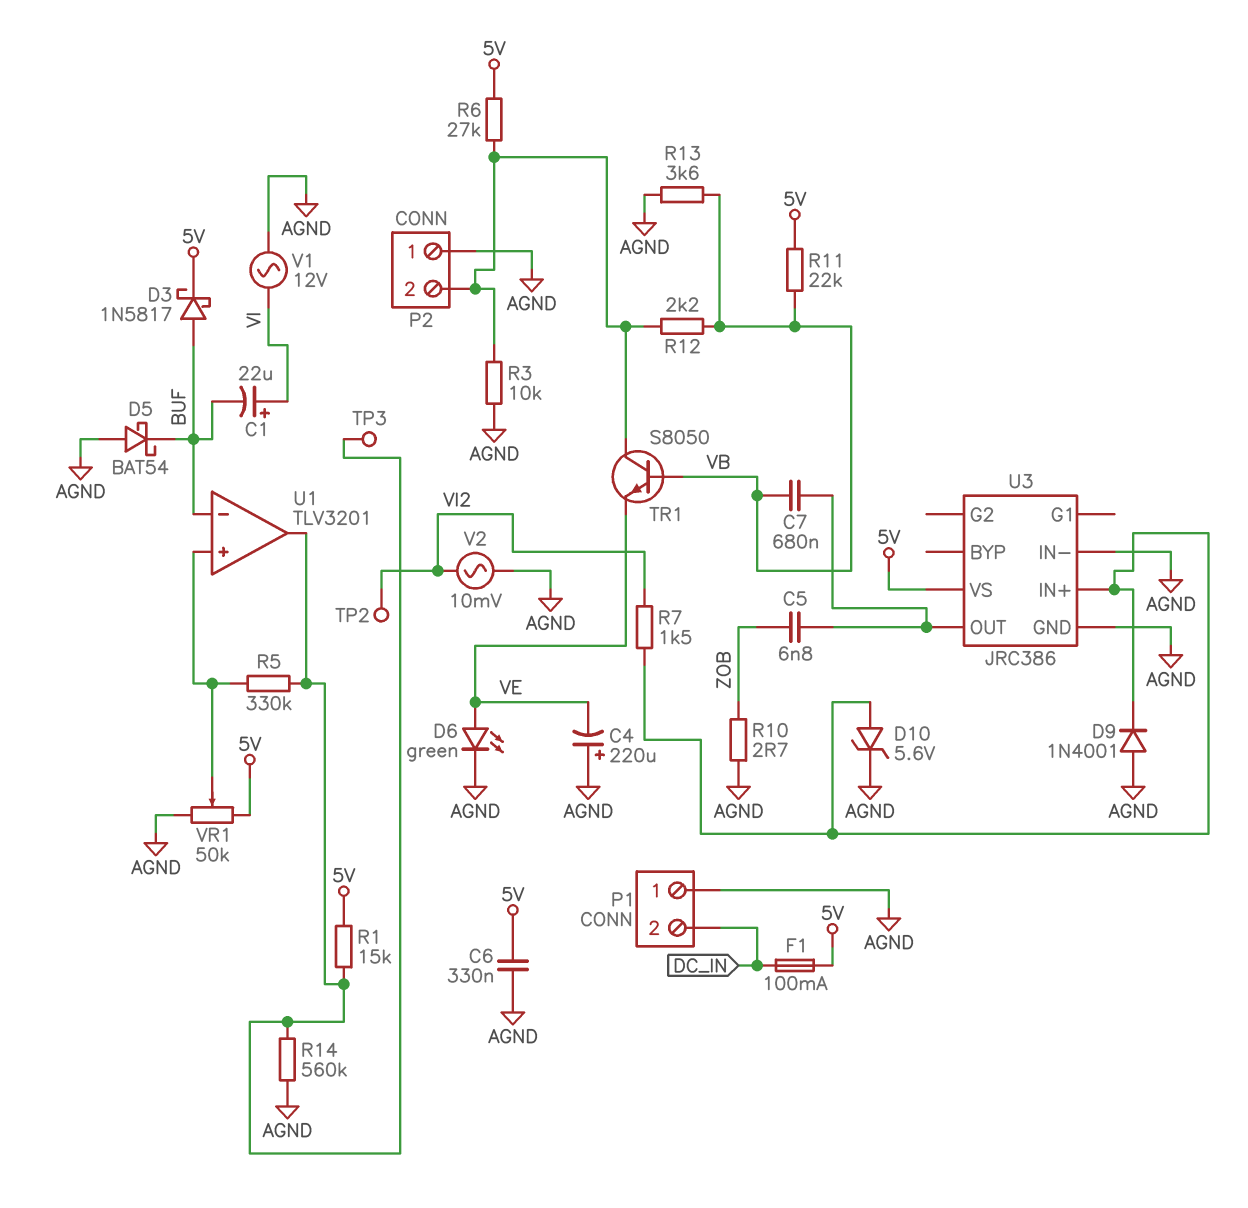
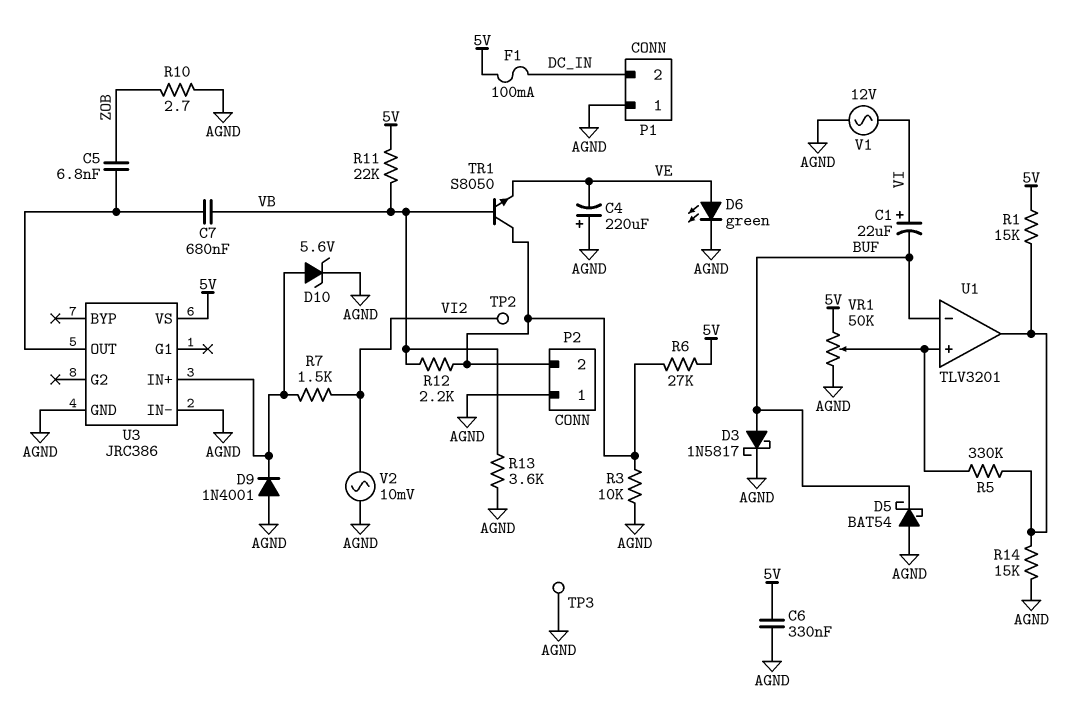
D3: schottky 1N5817 (A BUF, K 5V) -> schottky 1N5817 (A BUF, K AGND)
R14: 560k (AGND, U1/out) -> 15k (AGND, U1/out)
TP3: test point (U1/out) -> test point (AGND)

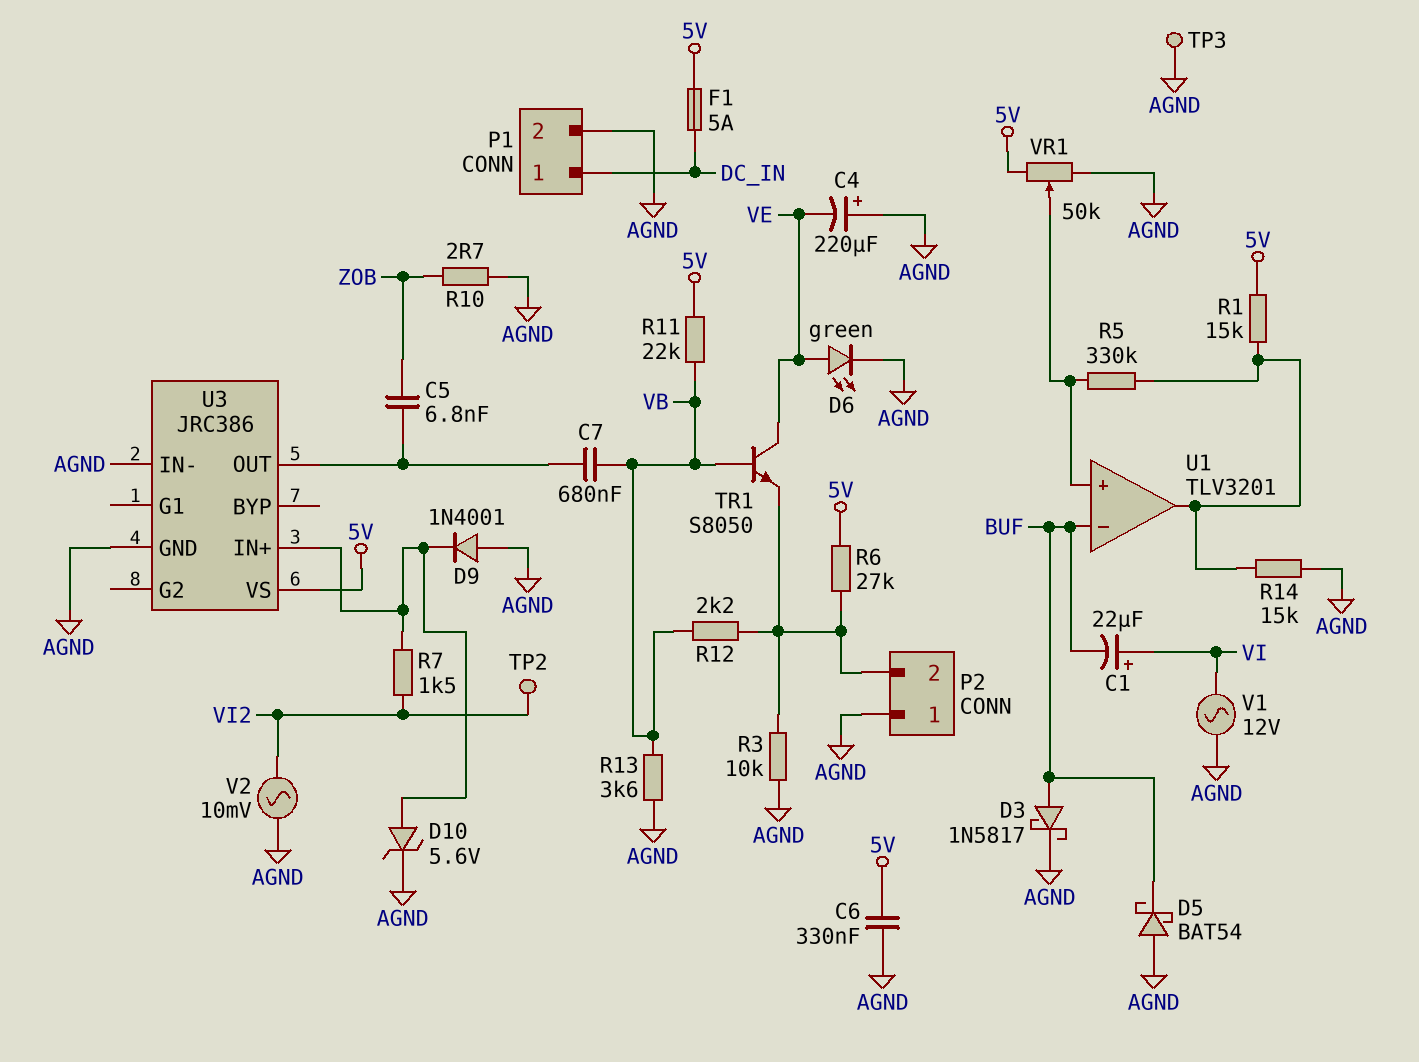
F1: 100mA (5V, DC_IN) -> 5A (5V, DC_IN)
P1 pin 1: AGND -> DC_IN
P1 pin 2: DC_IN -> AGND
TR1: NPN S8050 (B VB, C P2/2, E VE) -> NPN S8050 (B VB, C VE, E P2/2)

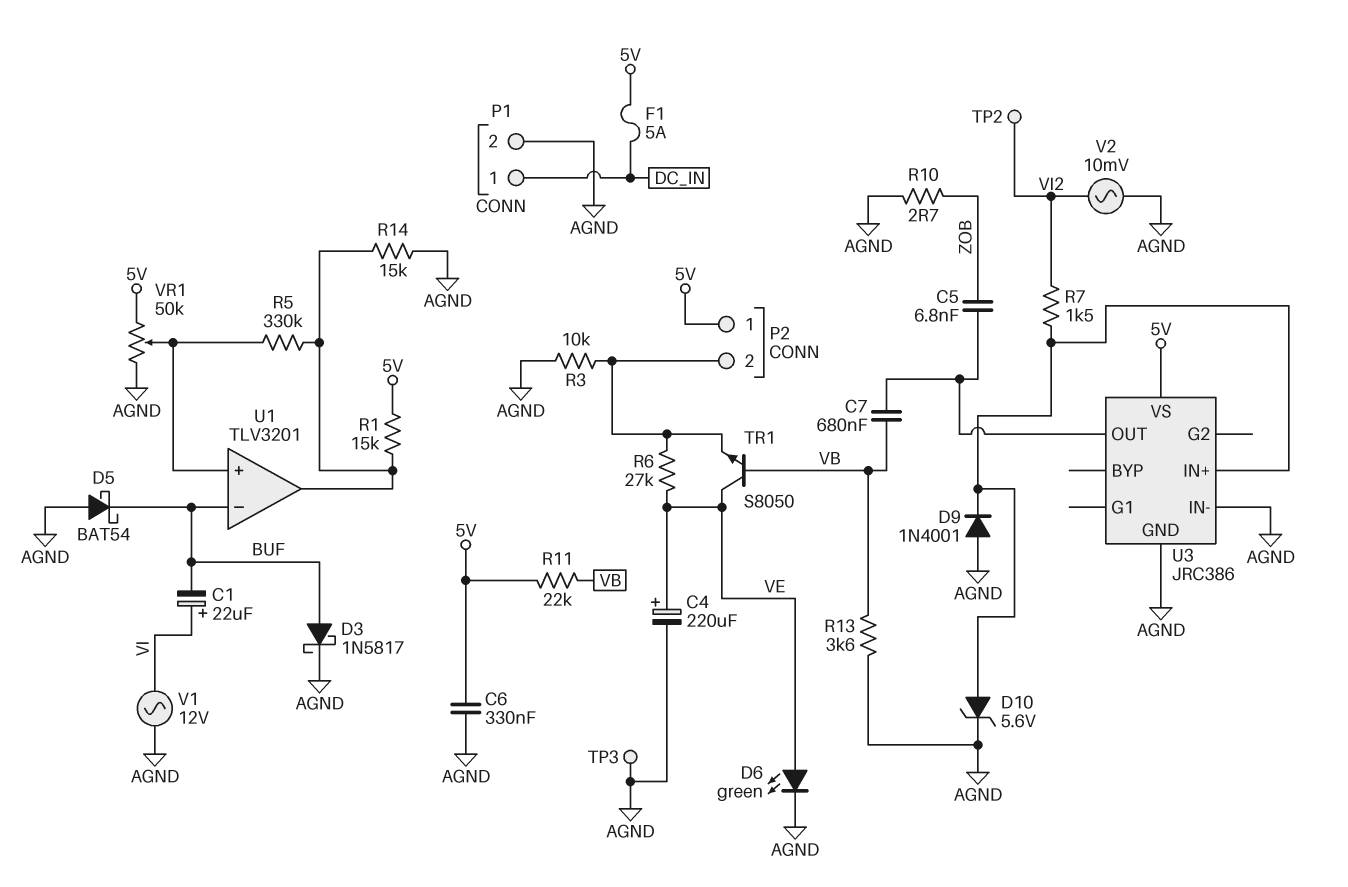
C4: 220uF (plus AGND, minus VE) -> 220uF (plus VE, minus AGND)
P2 pin 1: AGND -> 5V
R6: 27k (5V, P2/2) -> 27k (P2/2, VE)
R12: 2.2k (P2/2, VB) -> none

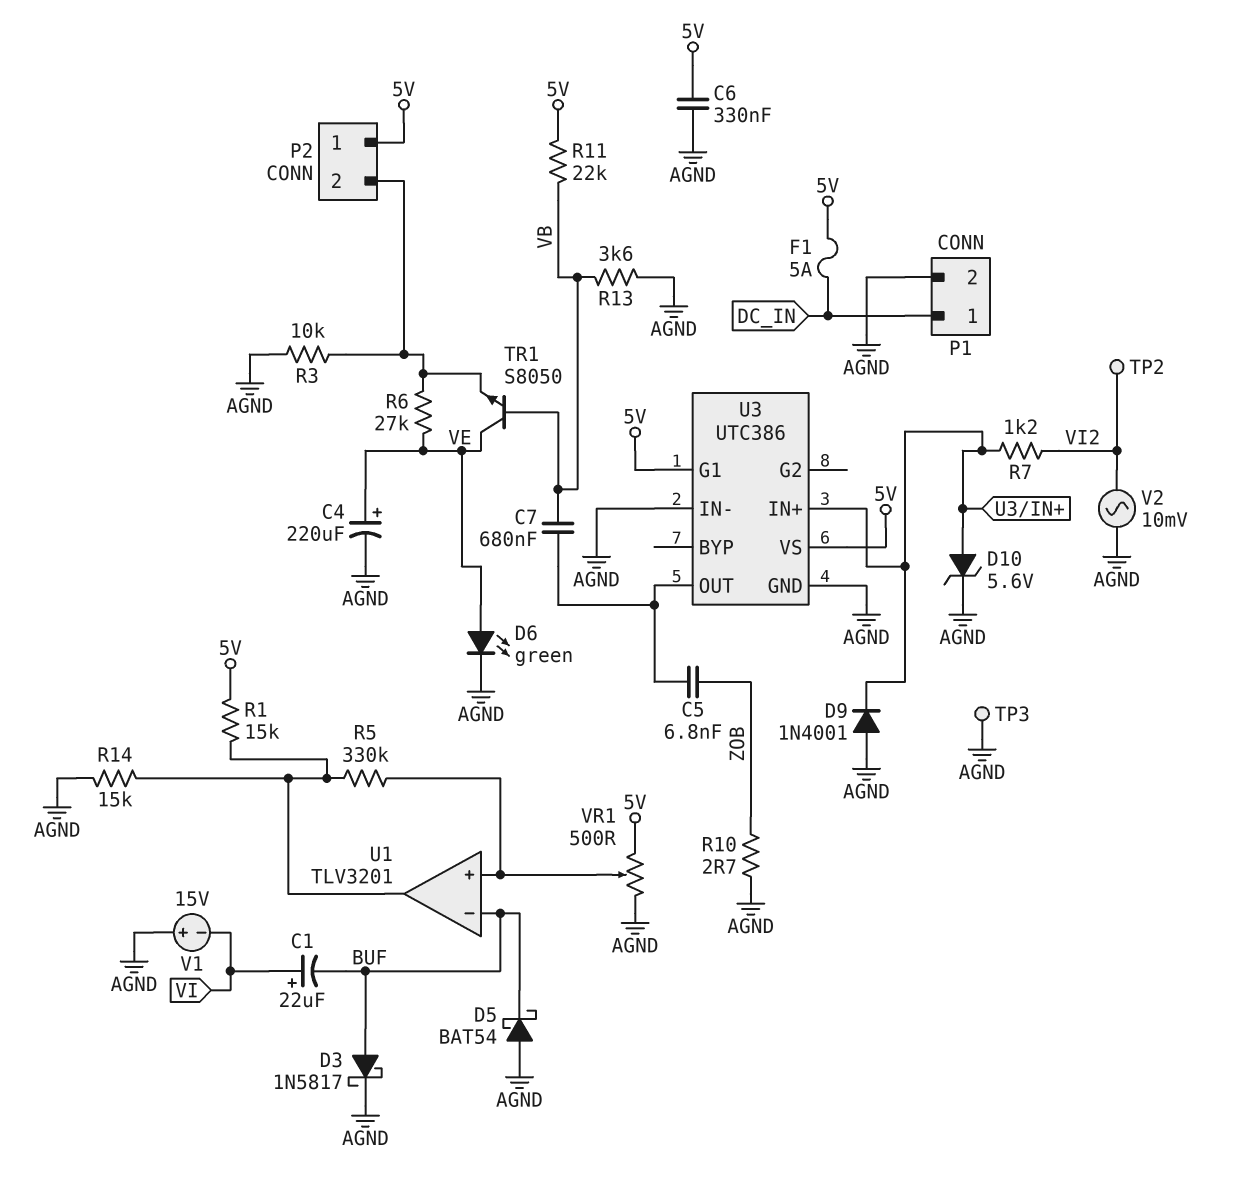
R7: 1.5k (U3/IN+, VI2) -> 1.2k (U3/IN+, VI2)
U3: JRC386 -> UTC386
U3 pin G1: none -> 5V
V1: AC 12V (AGND, VI) -> 15V (plus AGND, minus VI)
VR1: 50k (5V, AGND, wiper U1/in+) -> 500 (5V, AGND, wiper U1/in+)

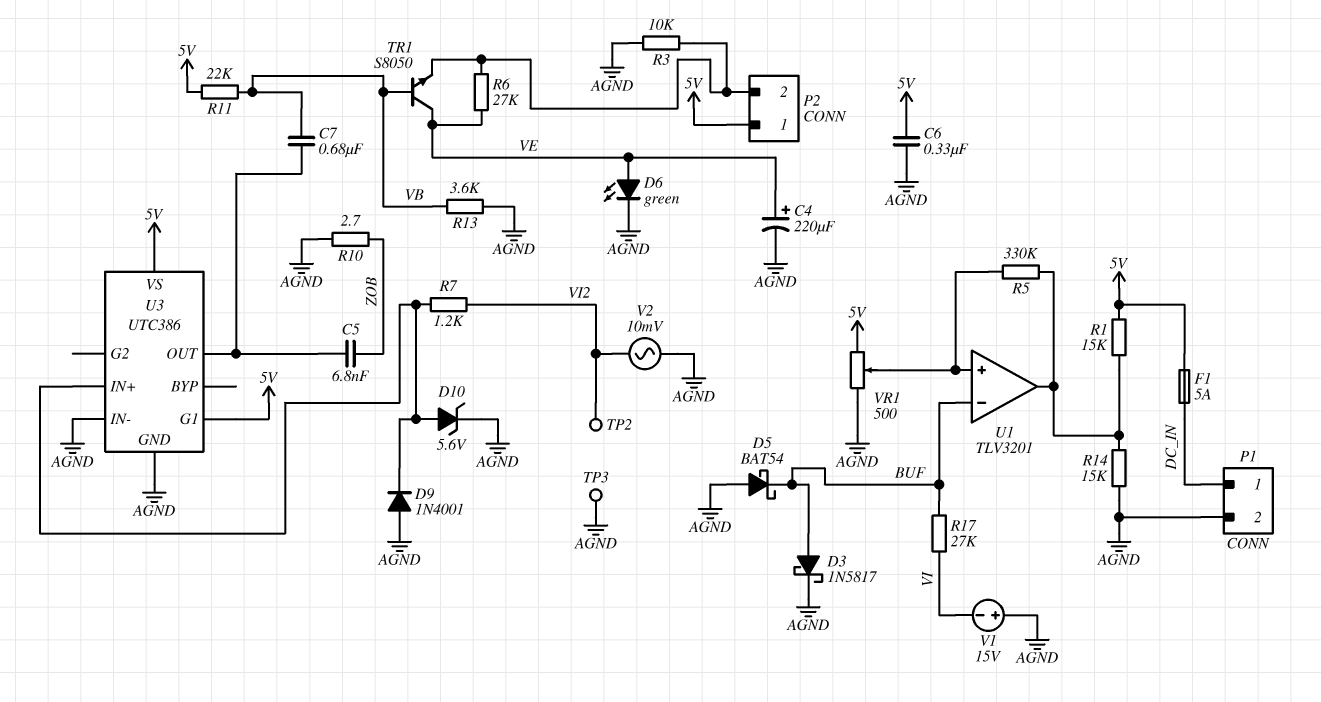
C1: 22uF (plus VI, minus BUF) -> none
R17: none -> 27k (BUF, VI)

